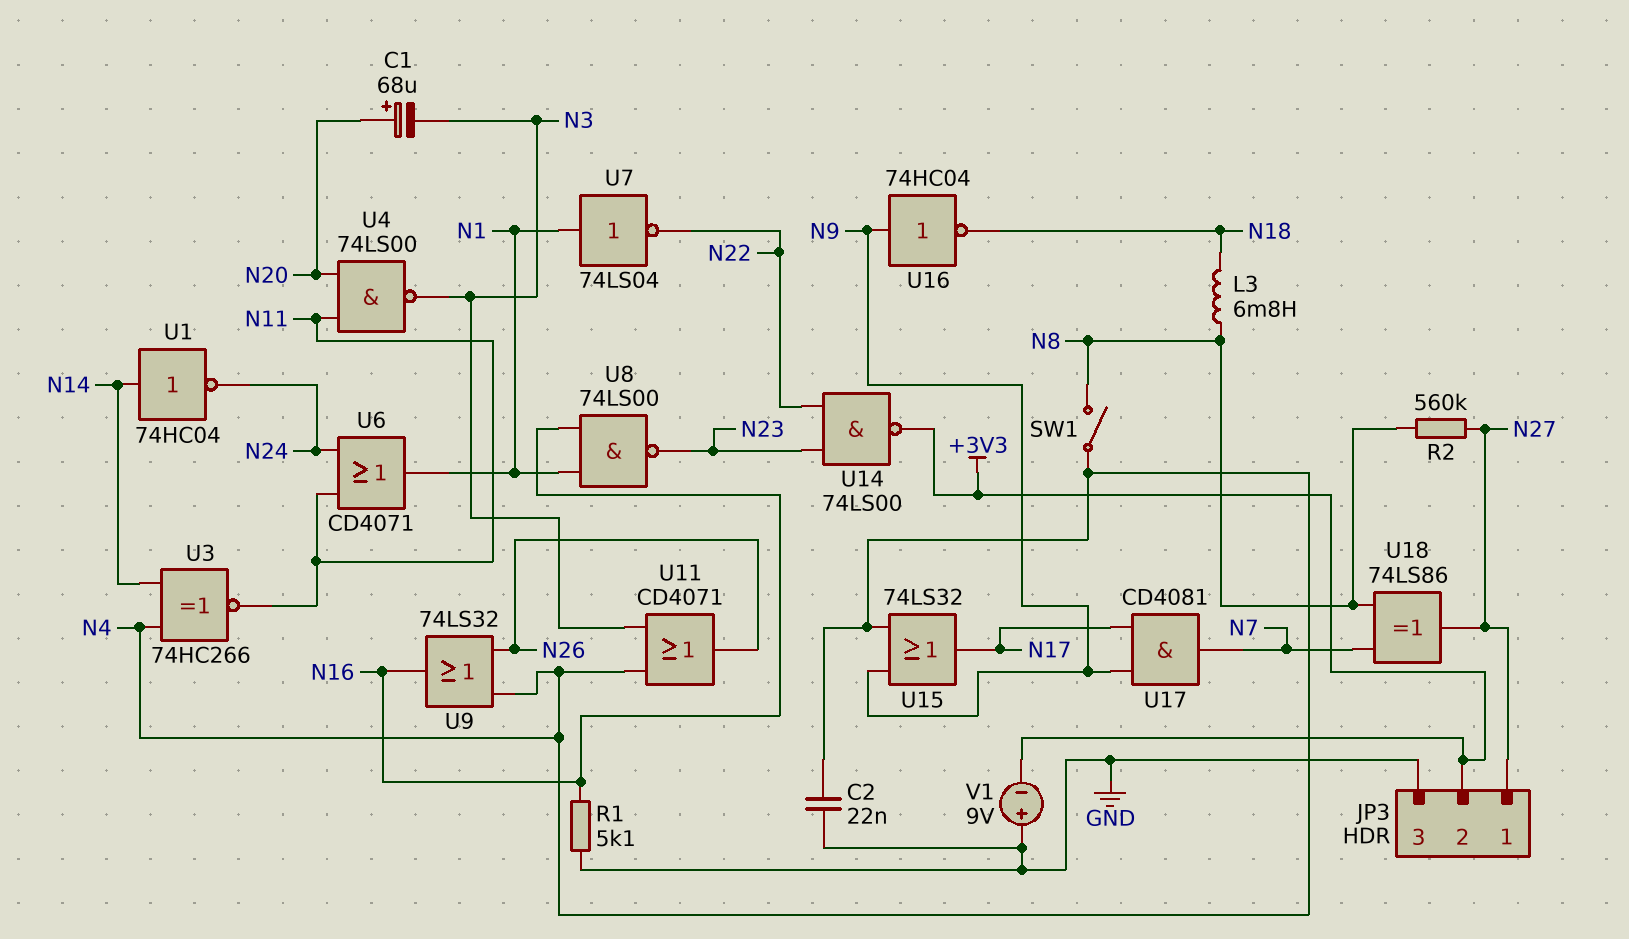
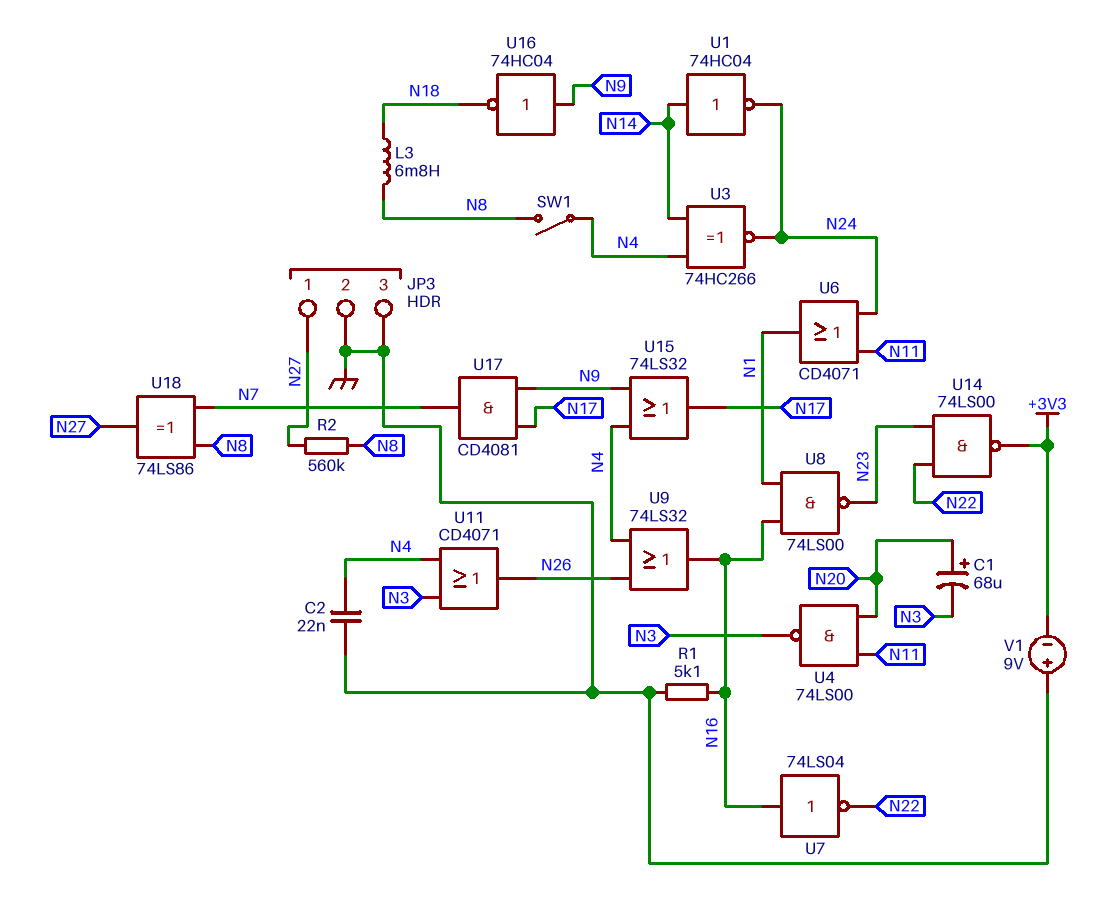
JP3 pin 2: +3V3 -> GND
U3: XNOR 74HC266 (in N4, in N14, out N11) -> XNOR 74HC266 (in N4, in N14, out N24)
U7: NOT 74LS04 (in N1, out N22) -> NOT 74LS04 (in N16, out N22)

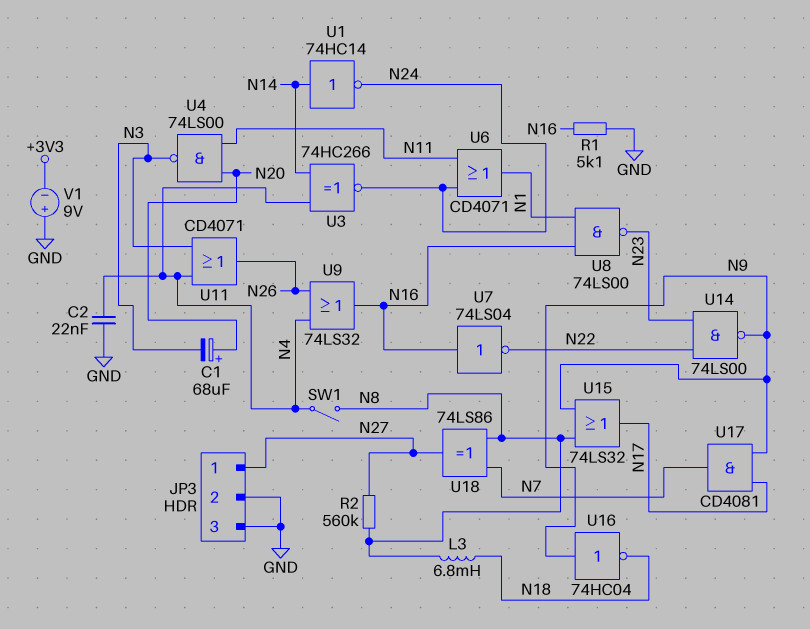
U1: NOT 74HC04 (in N14, out N24) -> NOT 74HC14 (in N14, out N24)
U14: NAND 74LS00 (in N22, in N23, out +3V3) -> NAND 74LS00 (in N22, in N23, out N9)
U15: OR 74LS32 (in N4, in N9, out N17) -> OR 74LS32 (in N8, in N9, out N17)

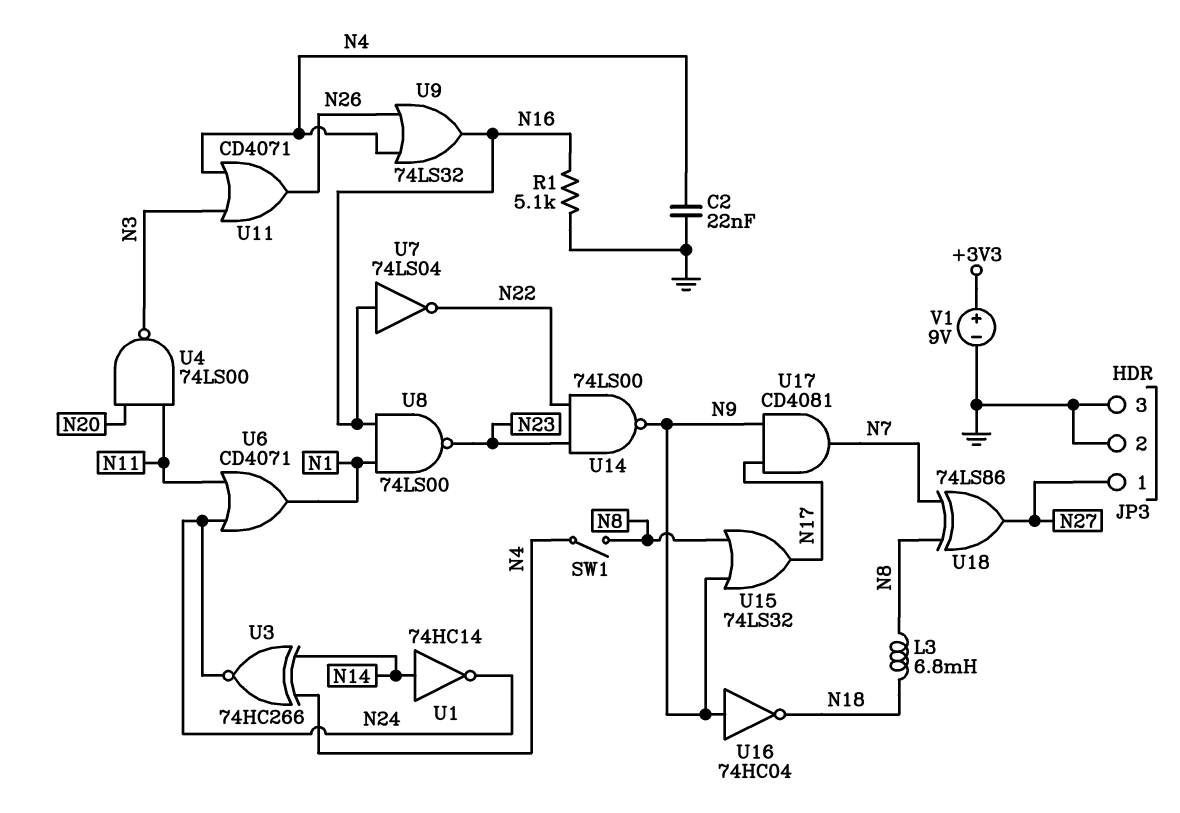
C1: 68uF (plus N20, minus N3) -> none
R2: 560k (N8, N27) -> none
V1: 9V (plus GND, minus +3V3) -> 9V (plus +3V3, minus GND)

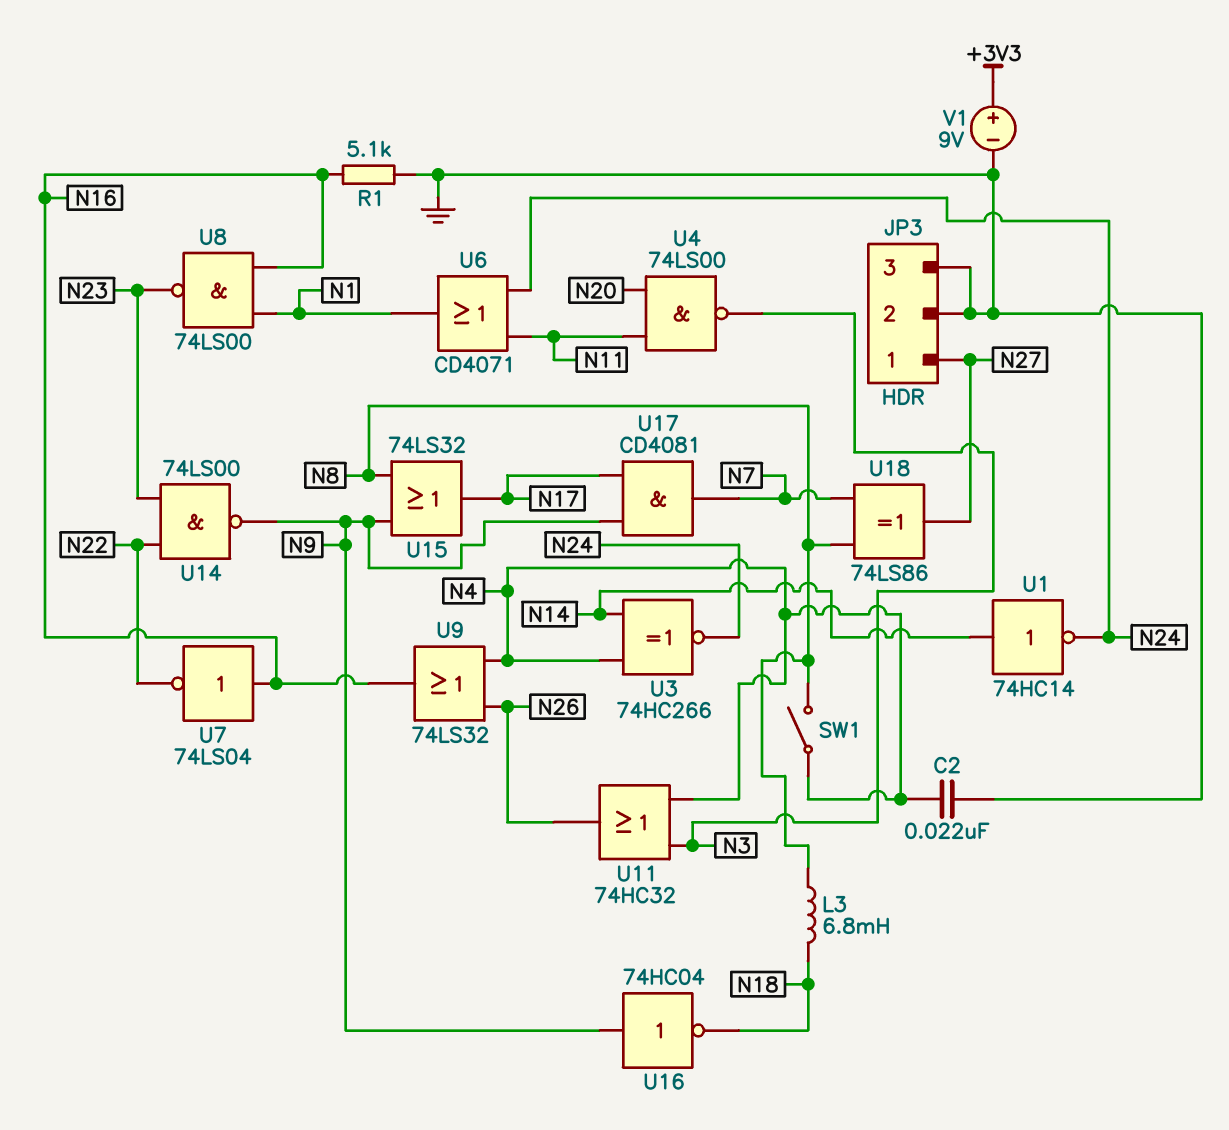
U11: OR CD4071 (in N3, in N4, out N26) -> OR 74HC32 (in N3, in N4, out N26)

